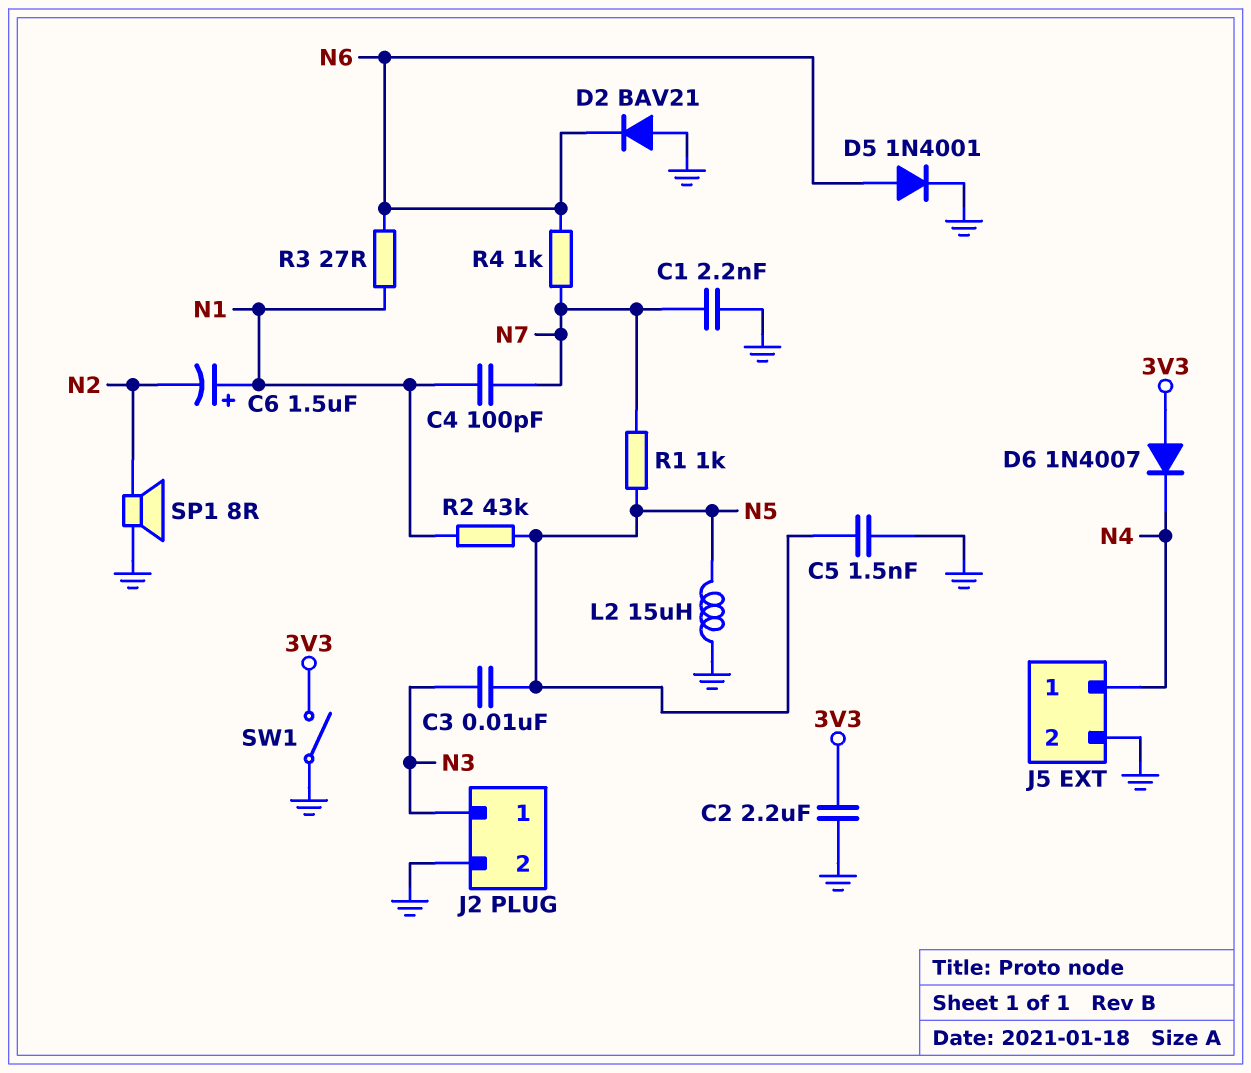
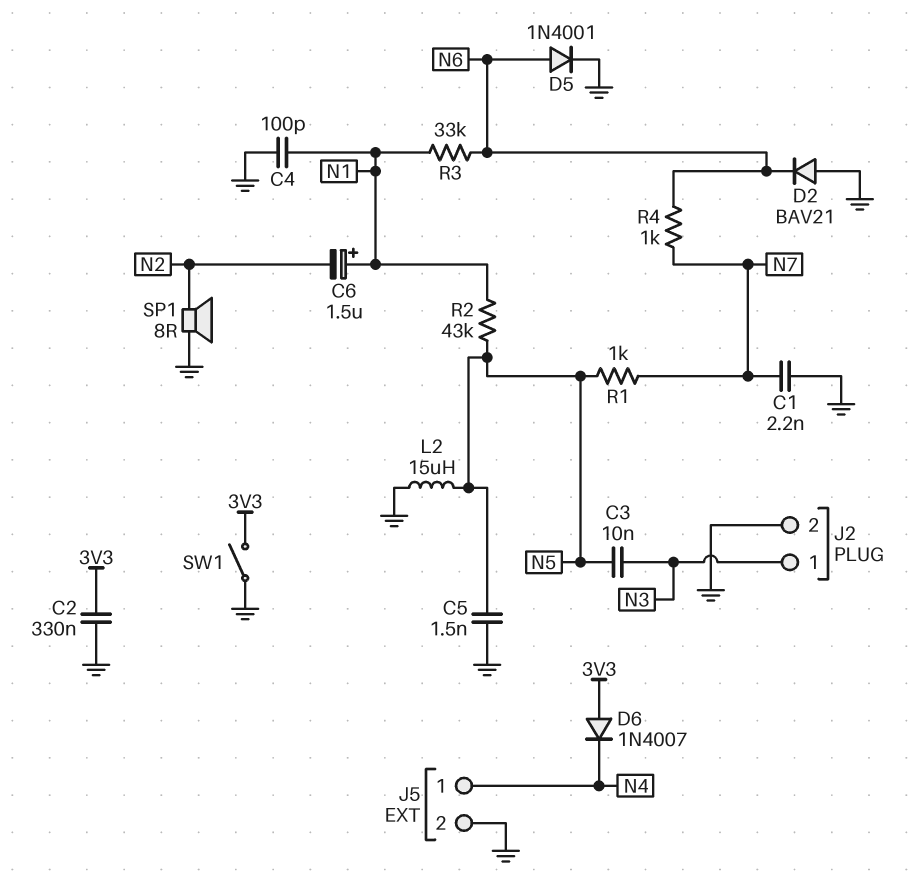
C2: 2.2uF (3V3, GND) -> 330nF (3V3, GND)
C4: 100pF (N1, N7) -> 100pF (GND, N1)
R3: 27 (N1, N6) -> 33k (N1, N6)

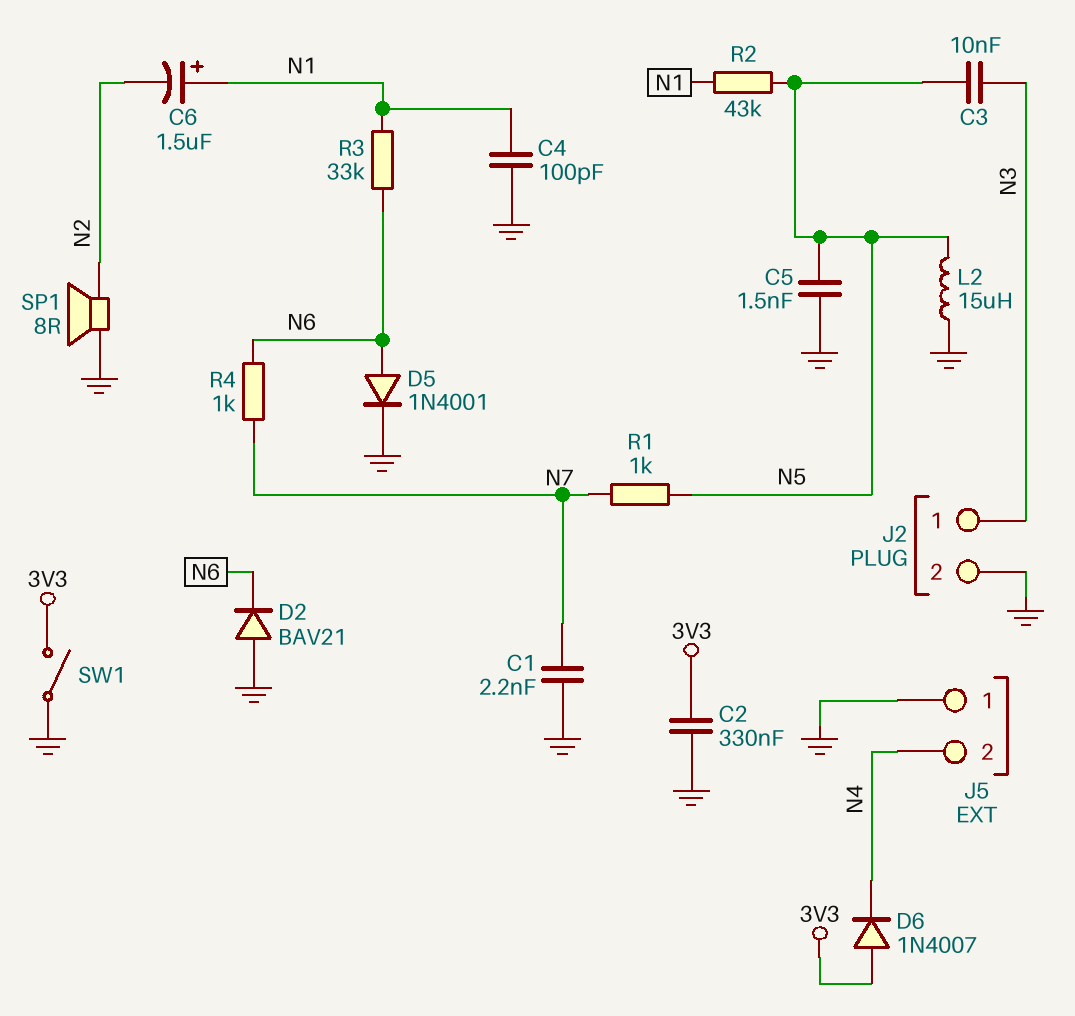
J5 pin 1: N4 -> GND
J5 pin 2: GND -> N4

